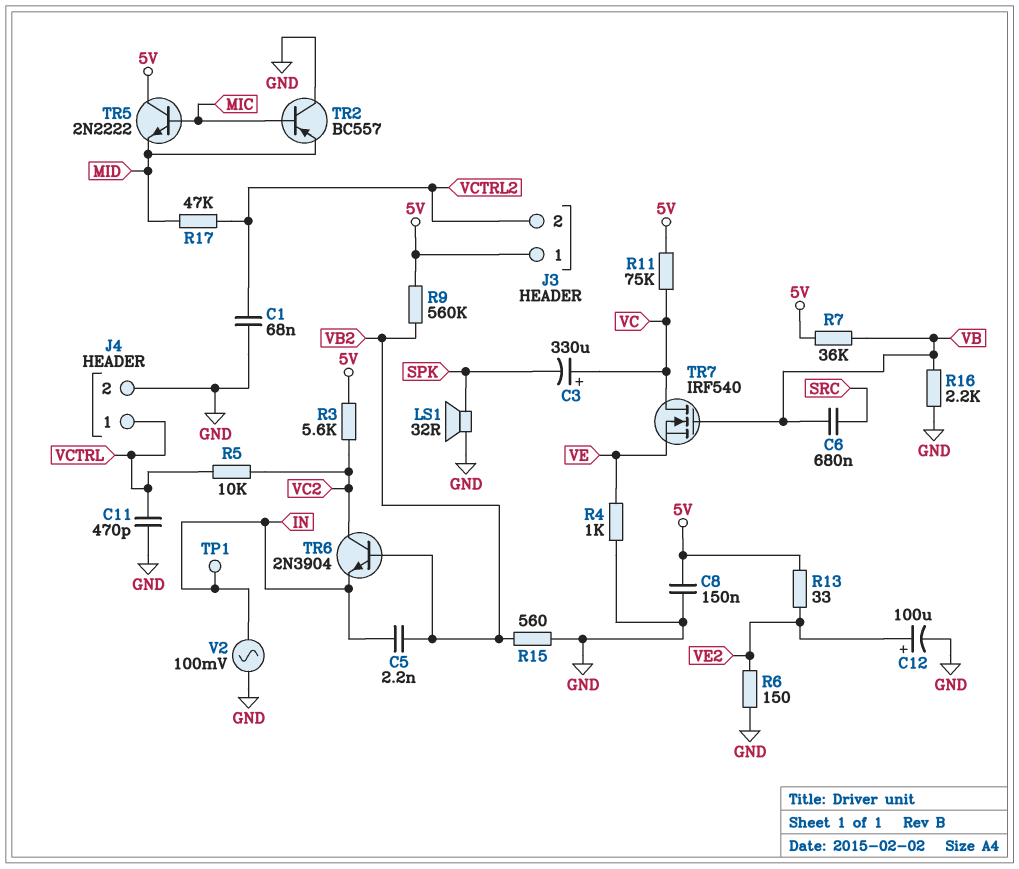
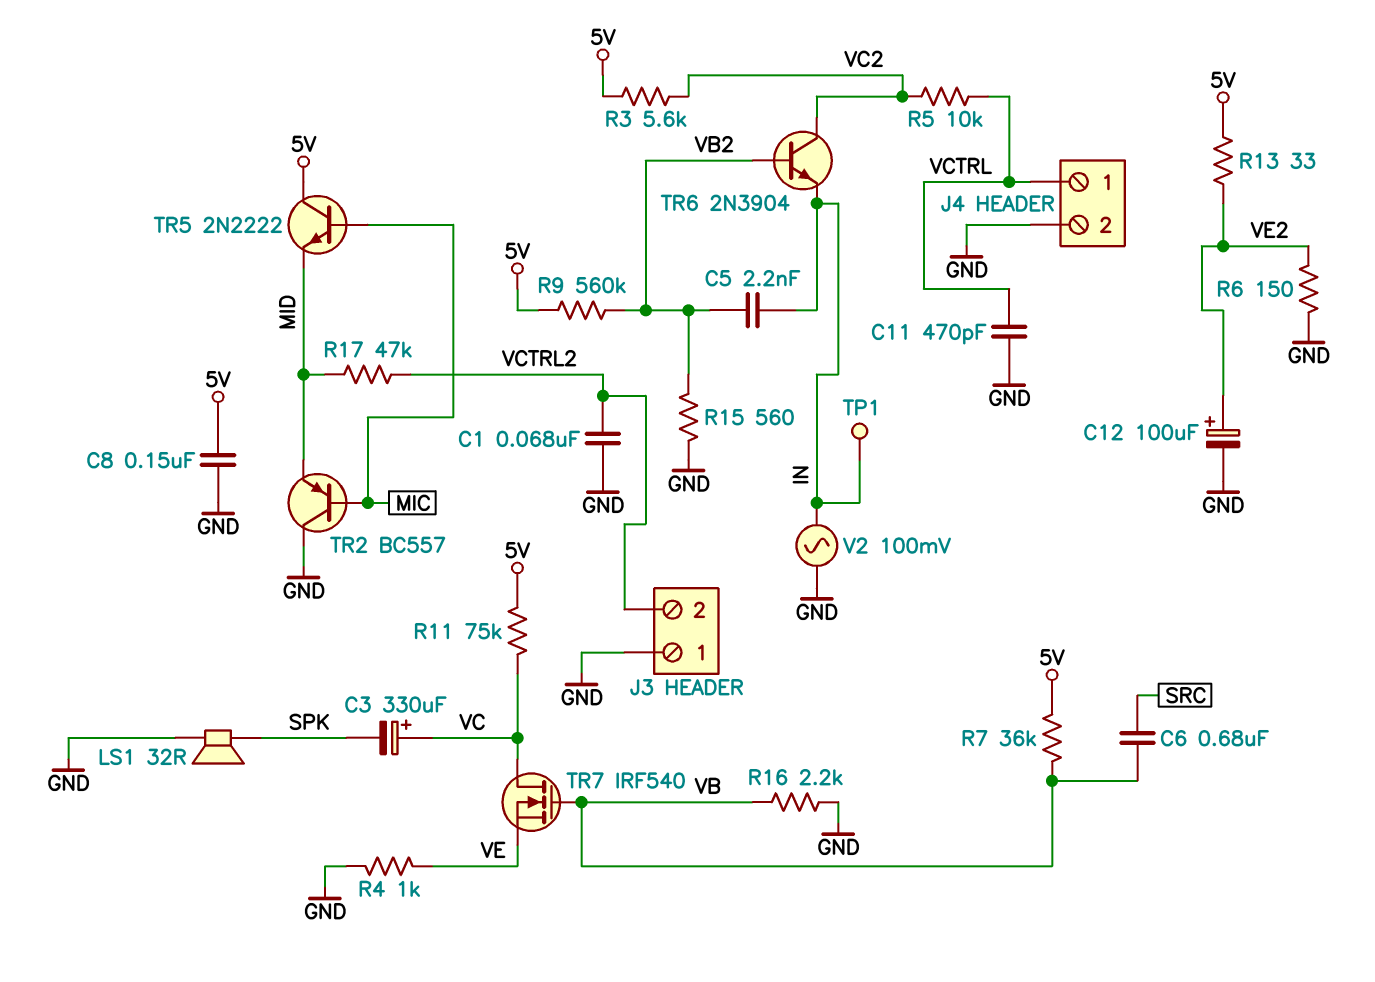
J3 pin 1: 5V -> GND

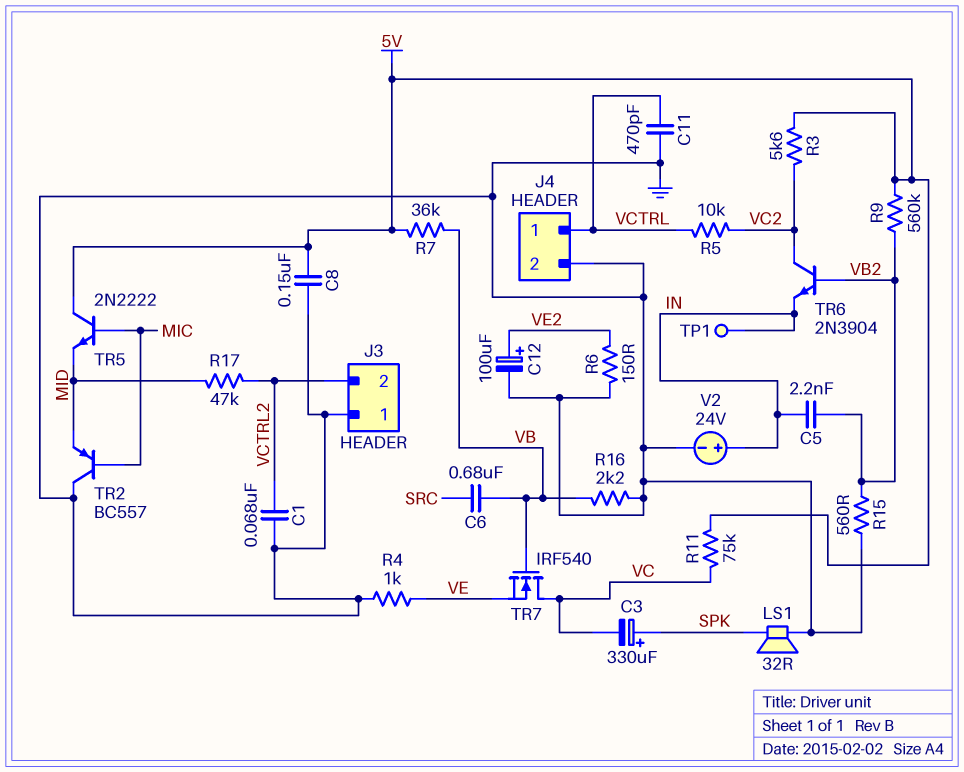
C3: 330uF (plus VC, minus SPK) -> 330uF (plus SPK, minus VC)
R13: 33 (5V, VE2) -> none
V2: AC 100mV (GND, IN) -> 24V (plus IN, minus GND)

